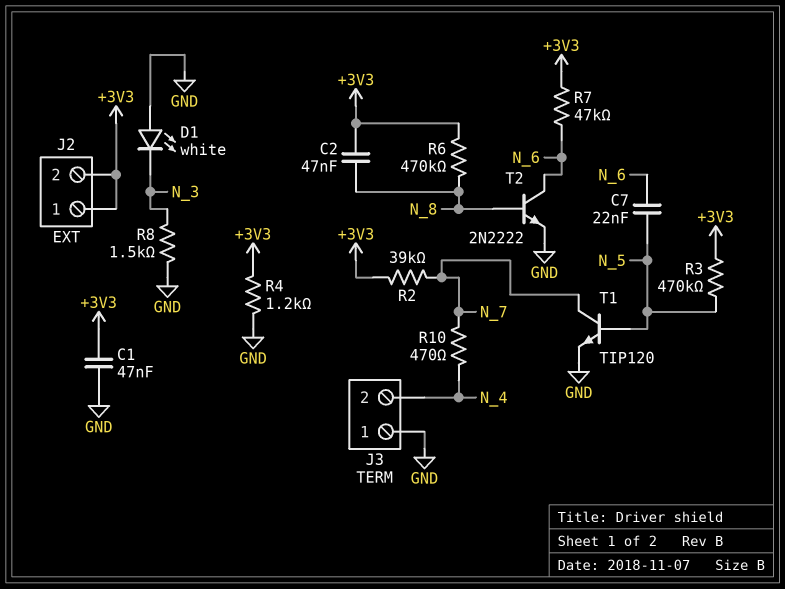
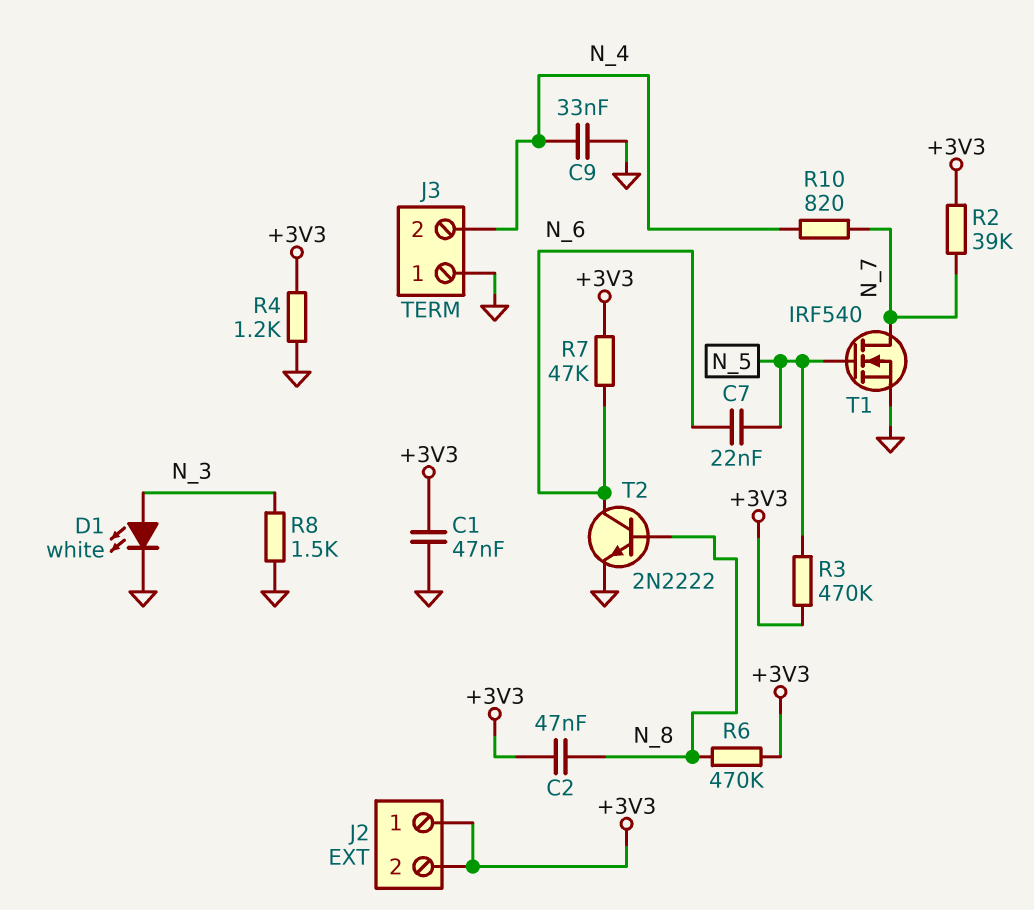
C9: none -> 33nF (GND, N_4)
D1: LED white (A GND, K N_3) -> LED white (A N_3, K GND)
R10: 470 (N_4, N_7) -> 820 (N_4, N_7)
T1: NPN TIP120 (B N_5, C N_7, E GND) -> NMOS IRF540 (G N_5, D N_7, S GND)

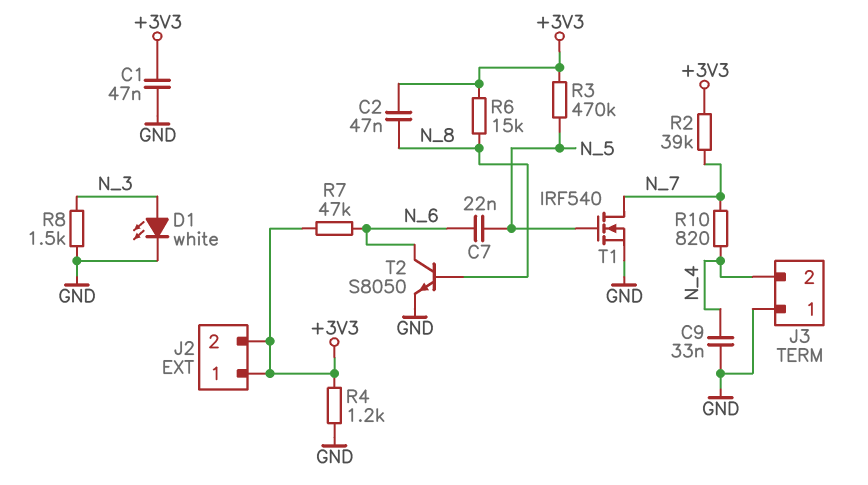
R6: 470k (+3V3, N_8) -> 15k (+3V3, N_8)
T2: NPN 2N2222 (B N_8, C N_6, E GND) -> NPN S8050 (B N_8, C N_6, E GND)

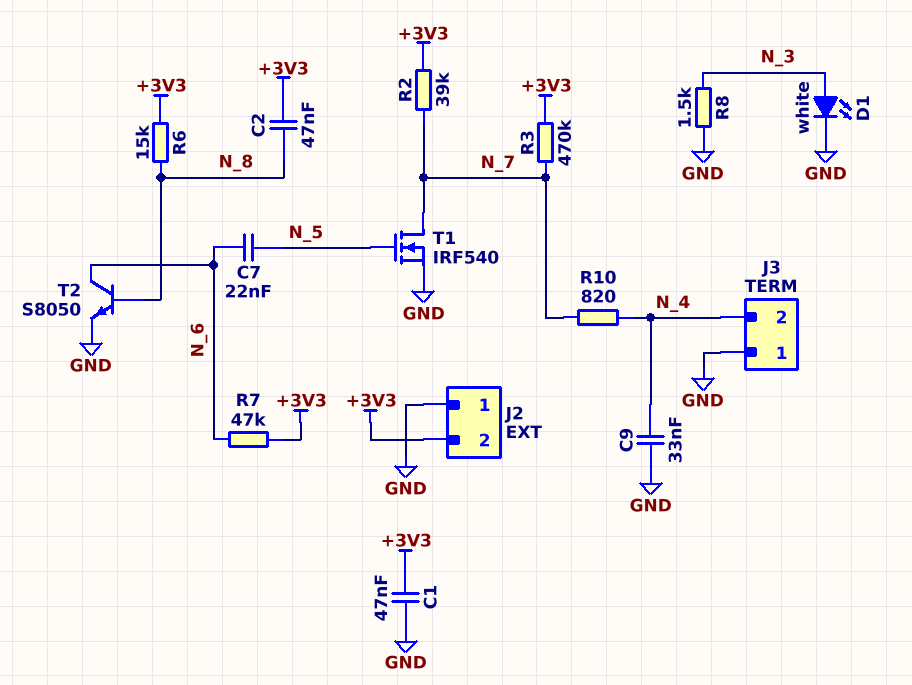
J2 pin 1: +3V3 -> GND
R3: 470k (+3V3, N_5) -> 470k (+3V3, N_7)
R4: 1.2k (+3V3, GND) -> none

